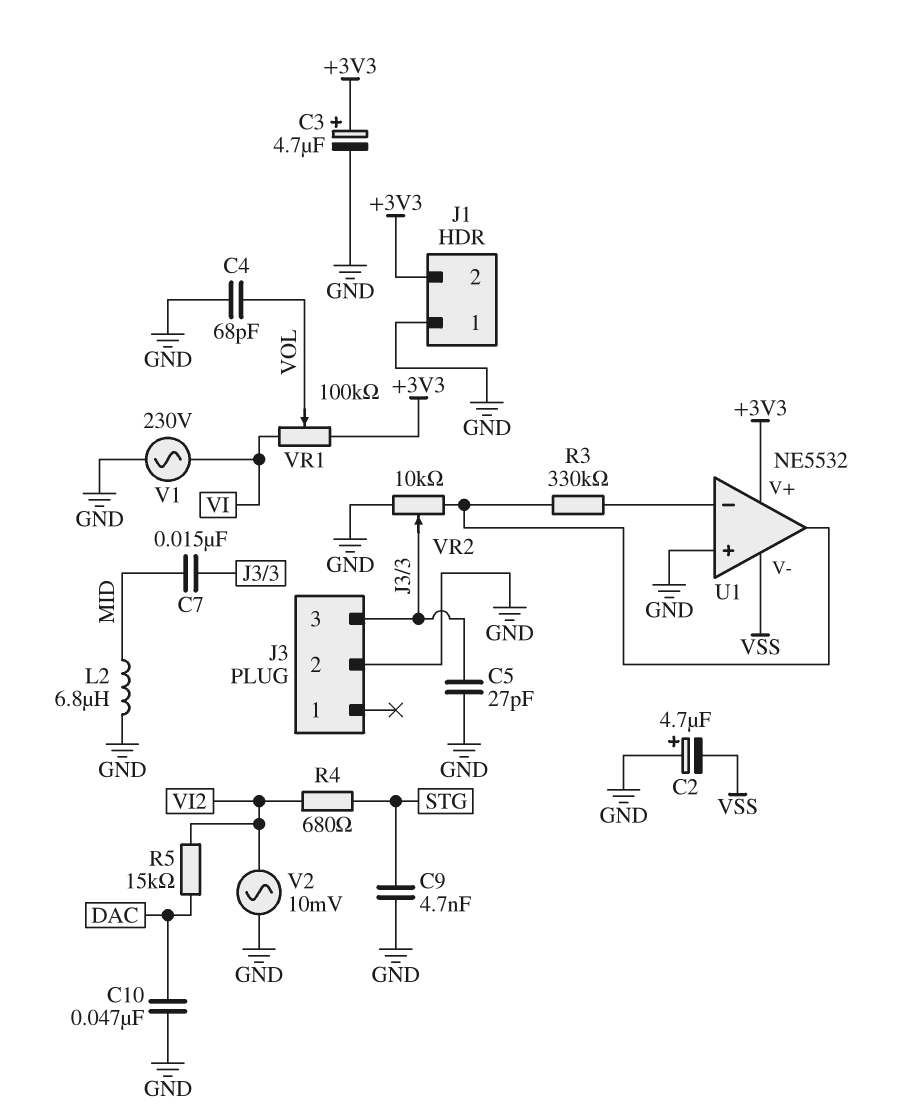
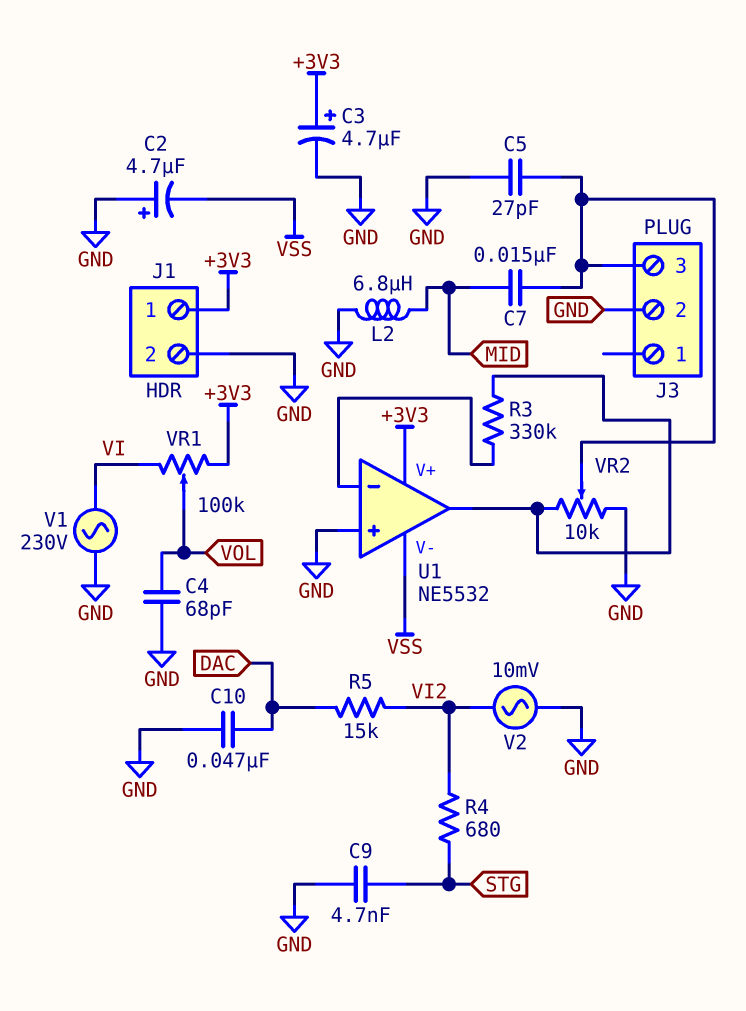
J1 pin 1: GND -> +3V3
J1 pin 2: +3V3 -> GND

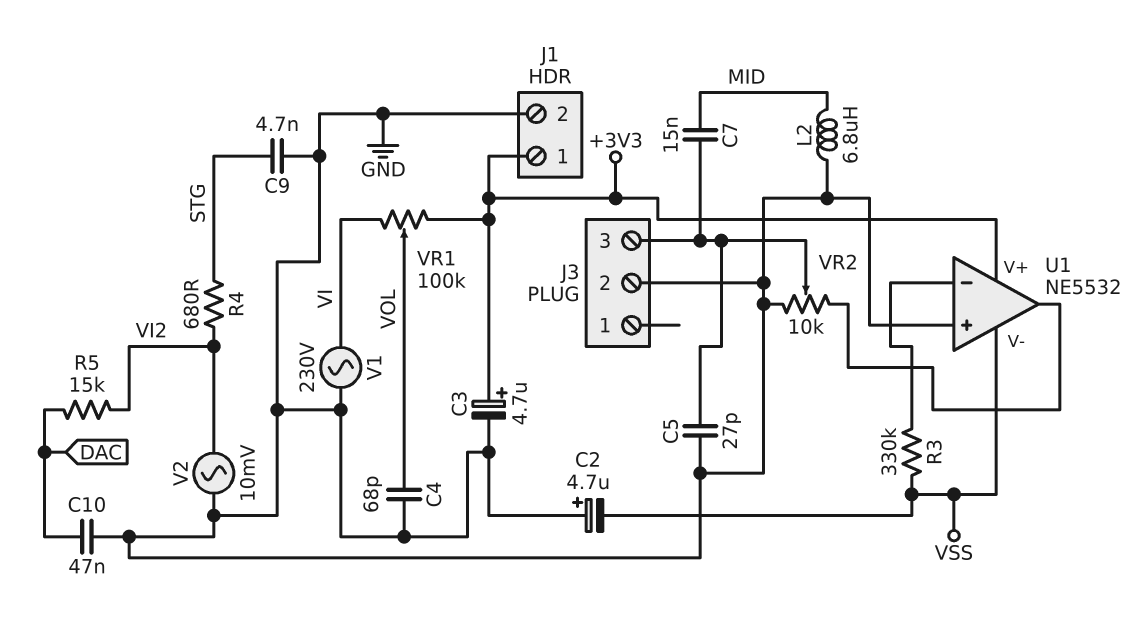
R3: 330k (U1/in-, U1/out) -> 330k (U1/in-, VSS)

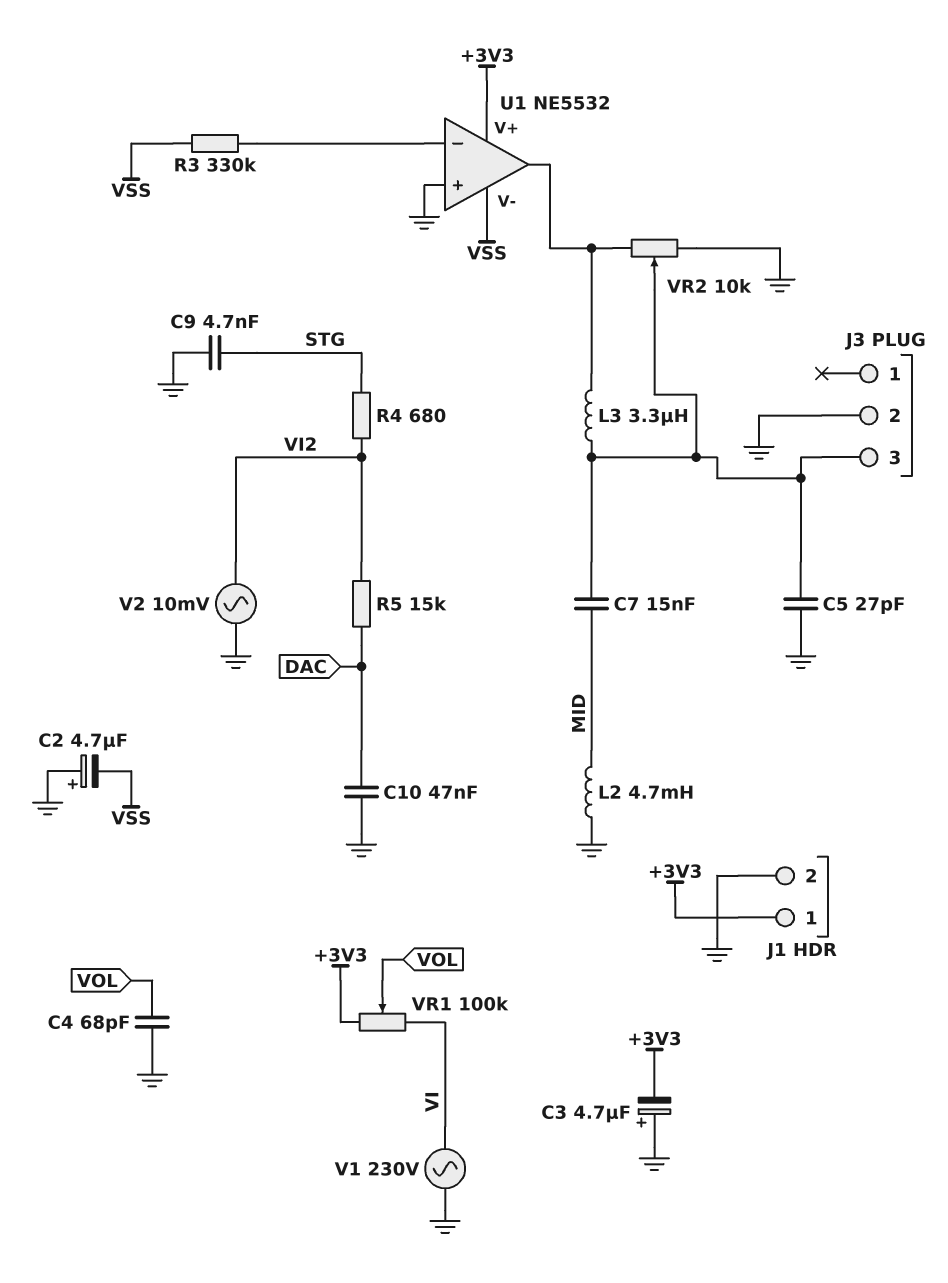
C3: 4.7uF (plus +3V3, minus GND) -> 4.7uF (plus GND, minus +3V3)
L2: 6.8uH (GND, MID) -> 4.7mH (GND, MID)
L3: none -> 3.3uH (J3/3, U1/out)

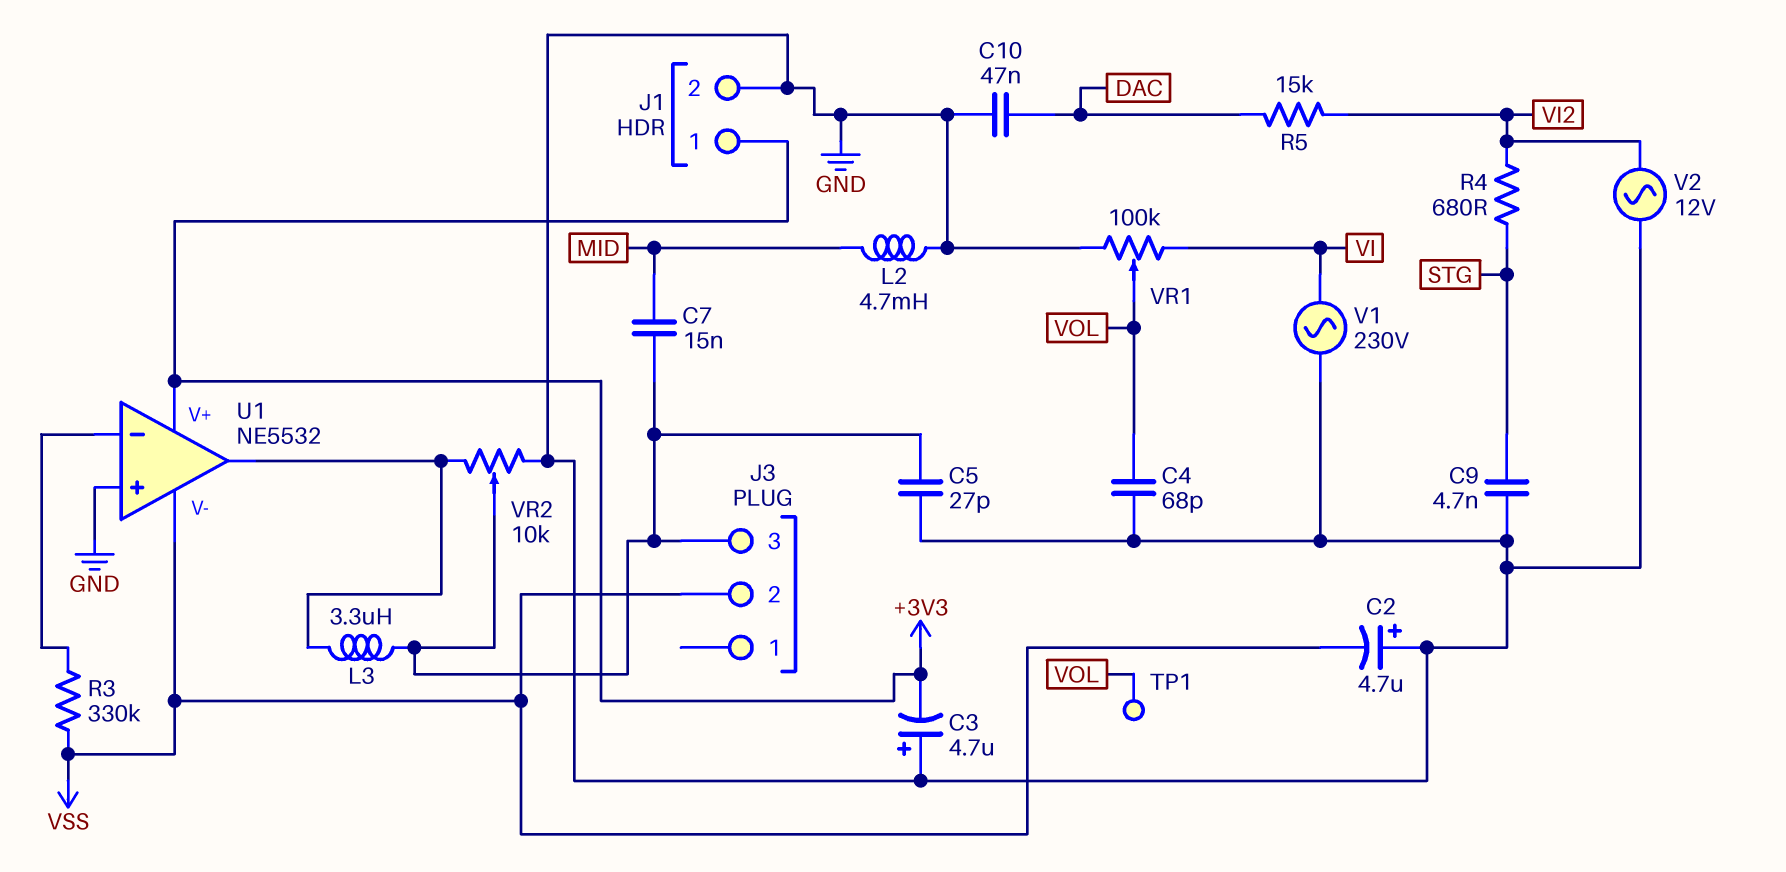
J3 pin 2: GND -> VSS
TP1: none -> test point (VOL)
V2: AC 10mV (GND, VI2) -> AC 12V (GND, VI2)
VR1: 100k (+3V3, VI, wiper VOL) -> 100k (GND, VI, wiper VOL)

